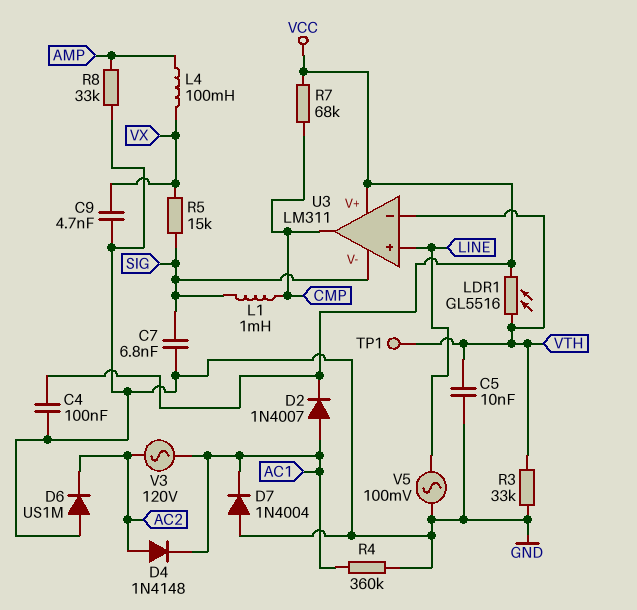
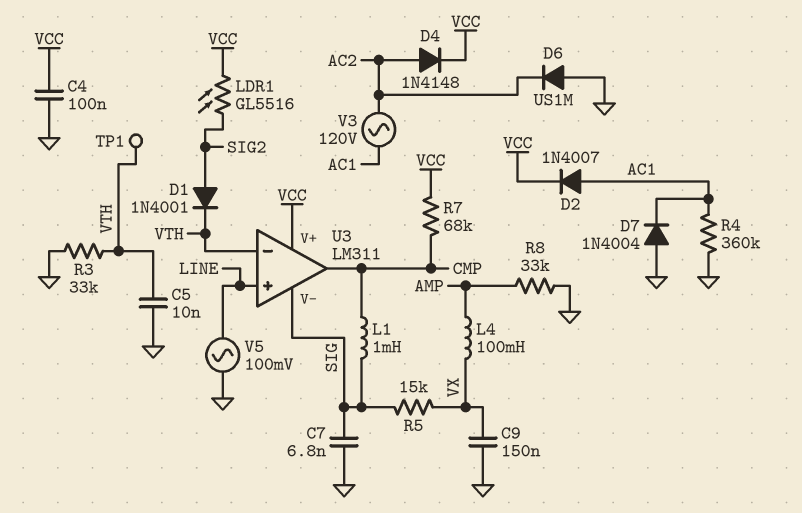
C9: 4.7nF (GND, VX) -> 150nF (GND, VX)
D1: none -> diode 1N4001 (A SIG2, K VTH)
D4: diode 1N4148 (A AC2, K AC1) -> diode 1N4148 (A AC2, K VCC)
LDR1: GL5516 (VCC, VTH) -> GL5516 (SIG2, VCC)

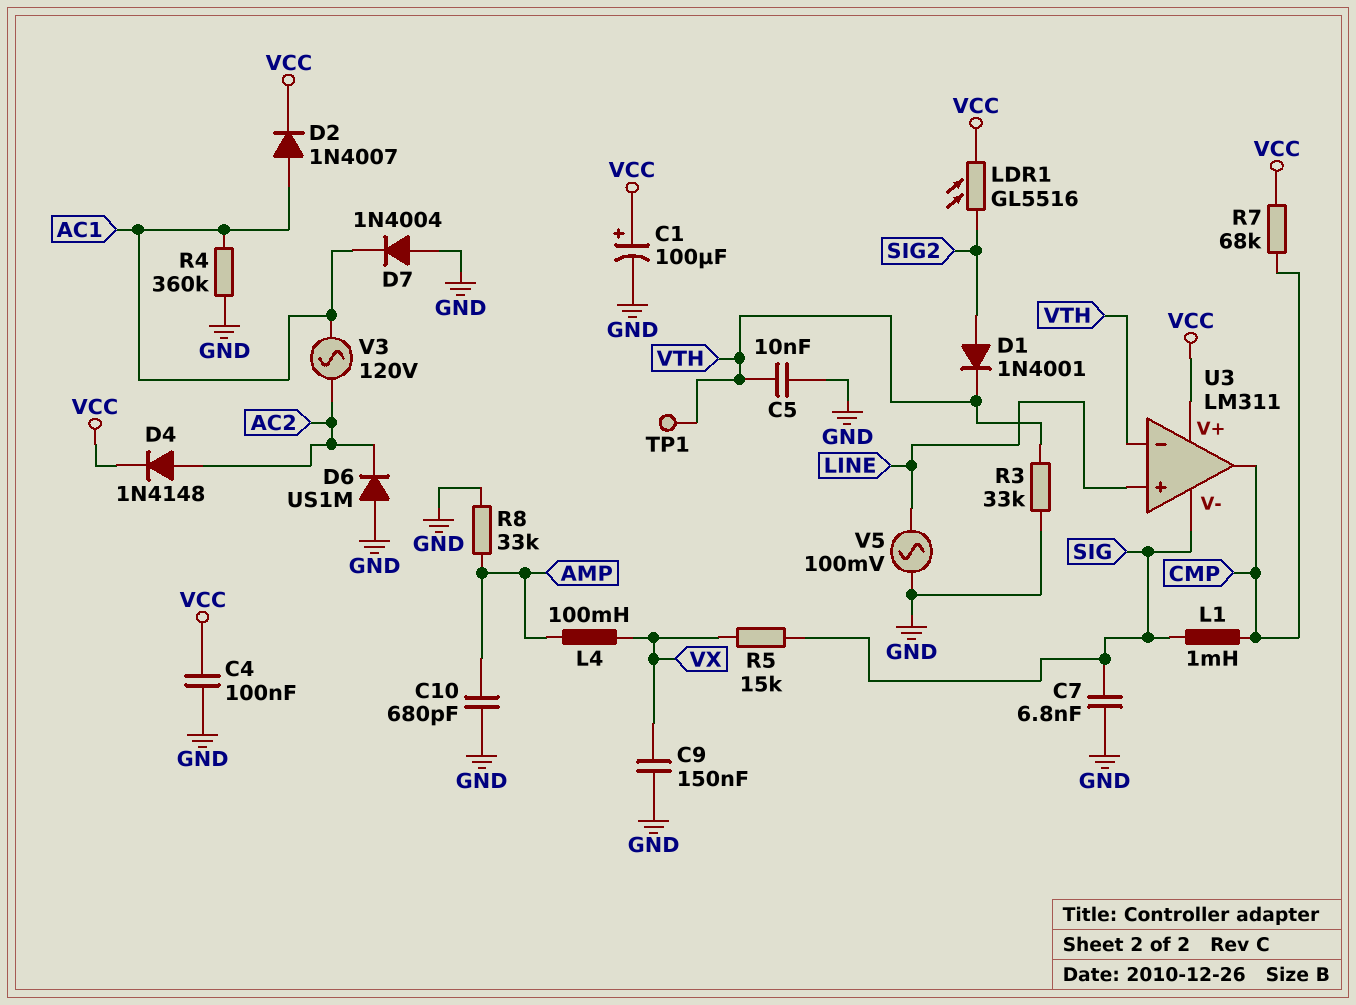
C1: none -> 100uF (plus VCC, minus GND)
C10: none -> 680pF (AMP, GND)

